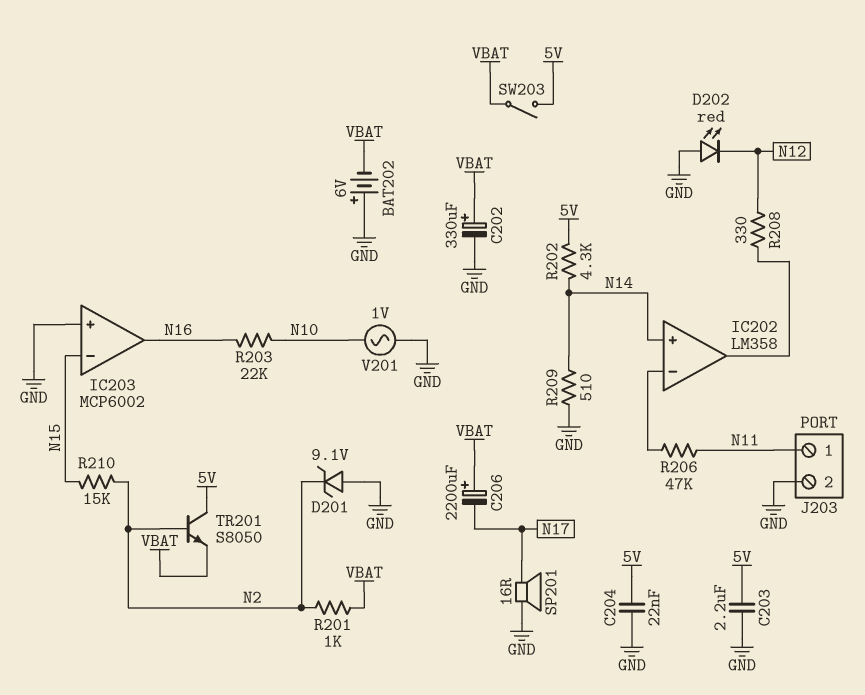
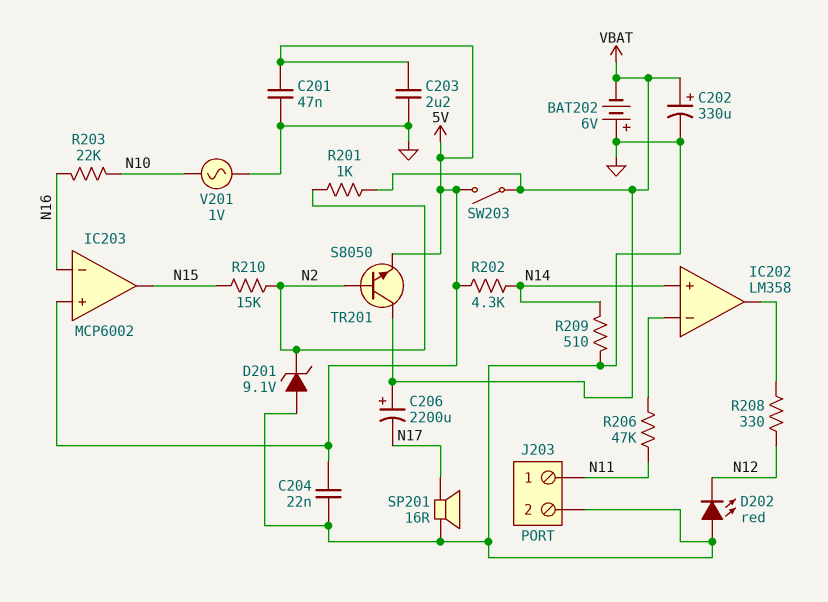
C201: none -> 47nF (5V, GND)
IC203 pin in+: GND -> 5V
IC203 pin in-: N15 -> N16
IC203 pin out: N16 -> N15
TR201: NPN S8050 (B N2, C 5V, E VBAT) -> NPN S8050 (B N2, C VBAT, E 5V)

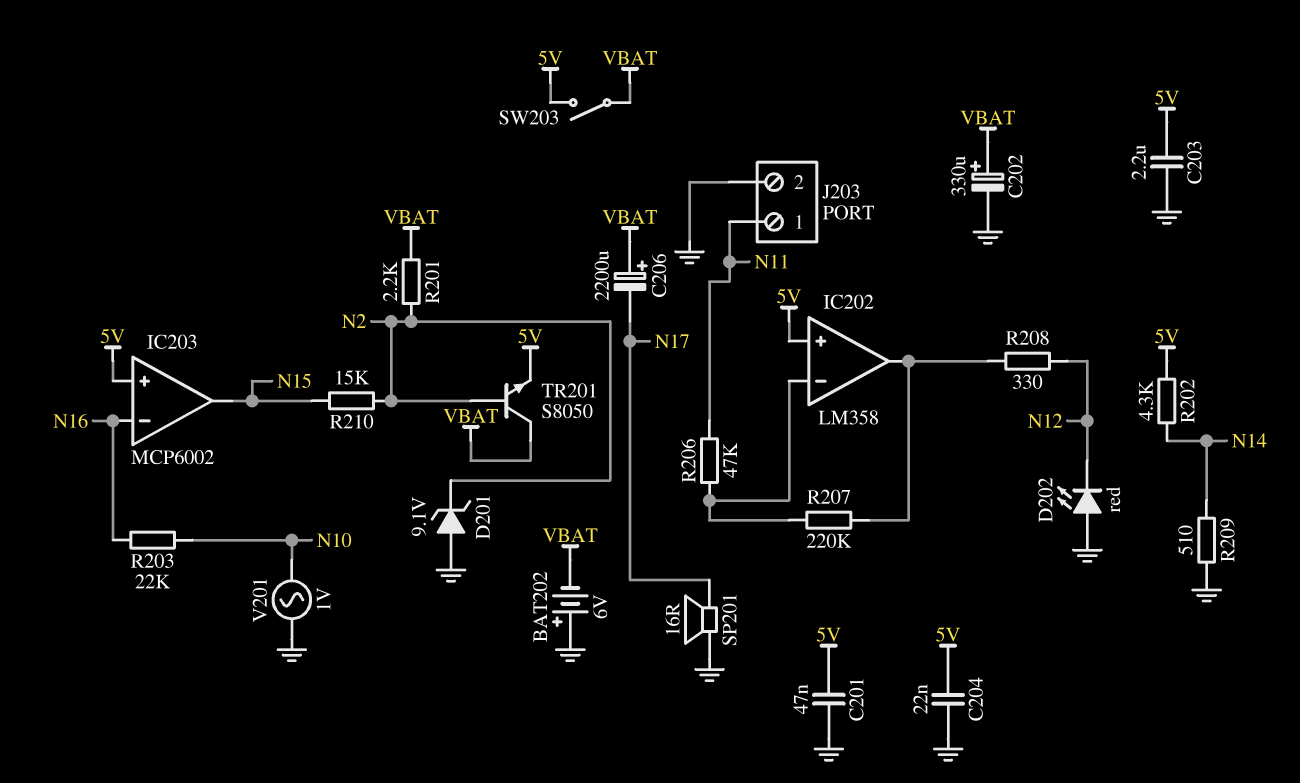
IC202 pin in+: N14 -> 5V
R201: 1k (N2, VBAT) -> 2.2k (N2, VBAT)
R207: none -> 220k (IC202/in-, IC202/out)

